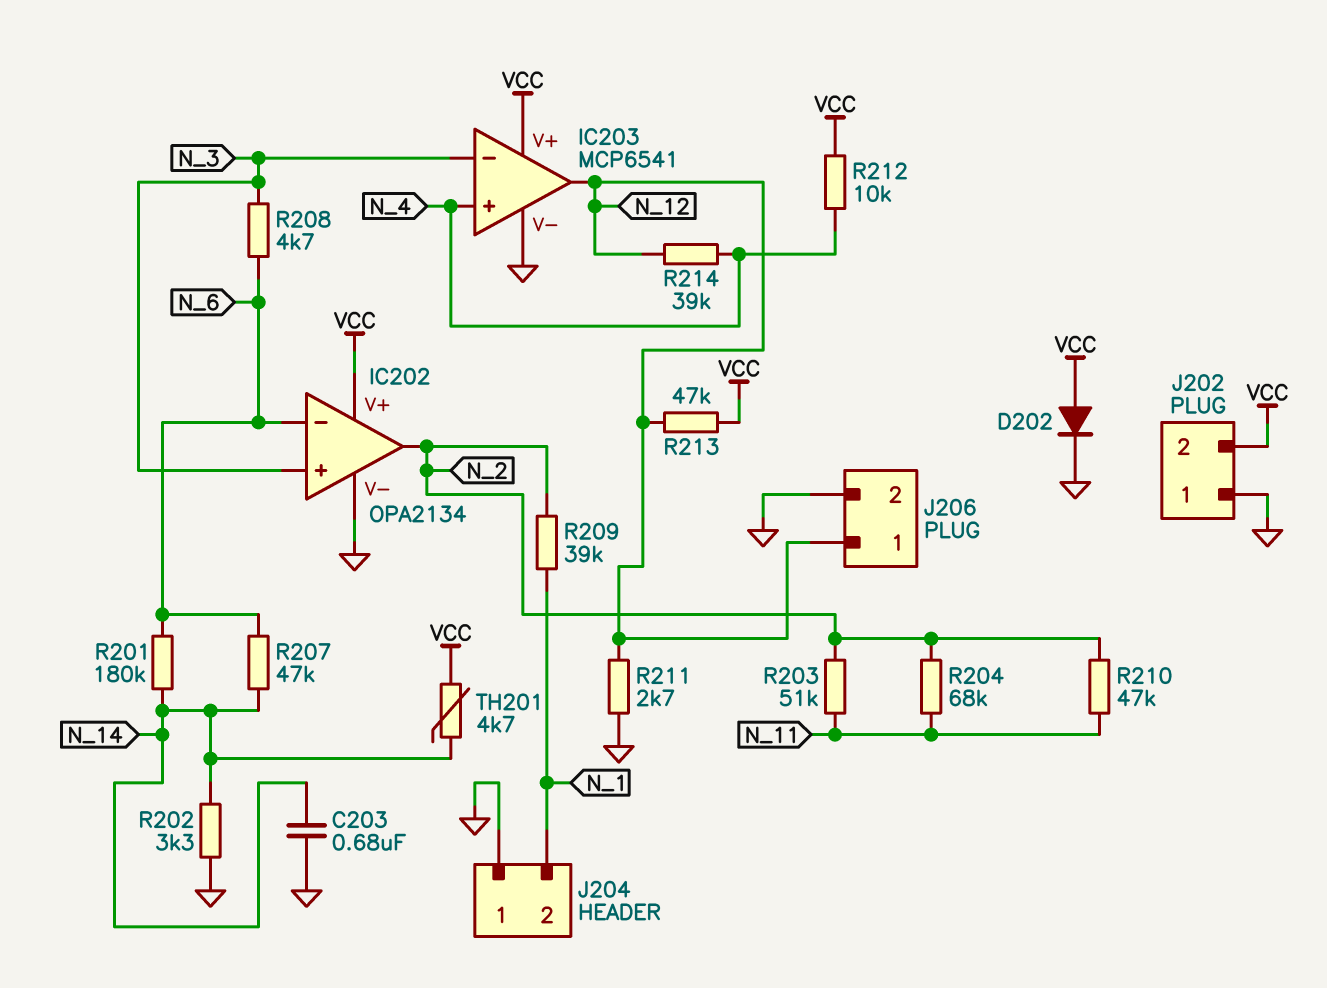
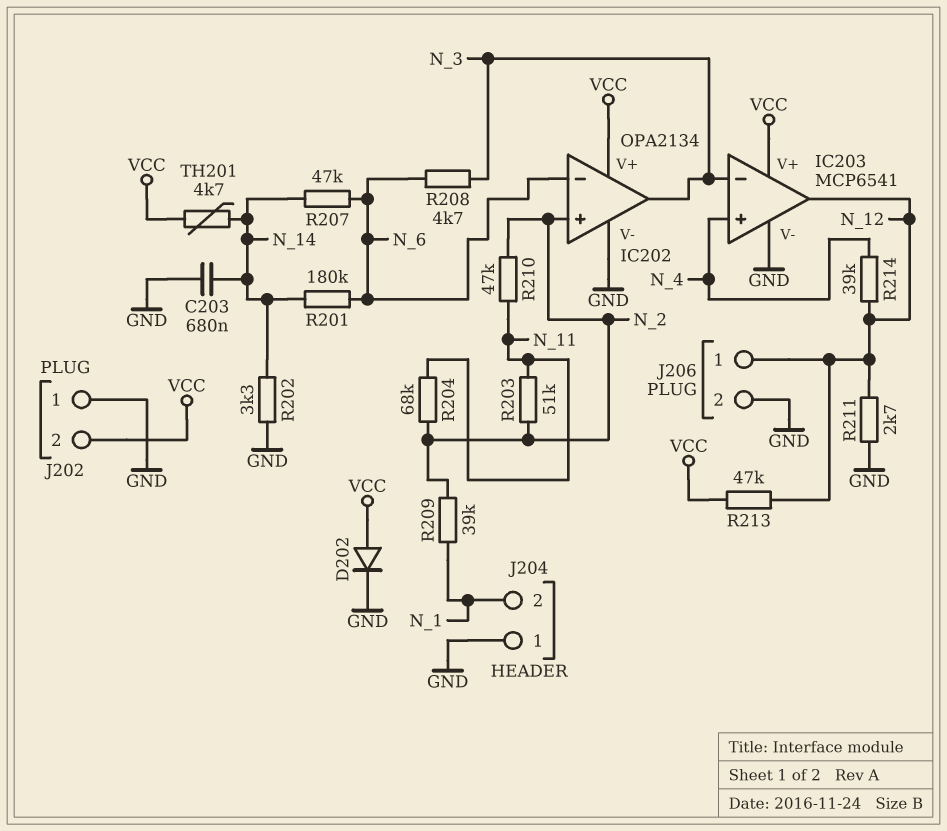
IC202 pin in+: N_3 -> N_2
IC202 pin out: N_2 -> N_3
R212: 10k (N_4, VCC) -> none

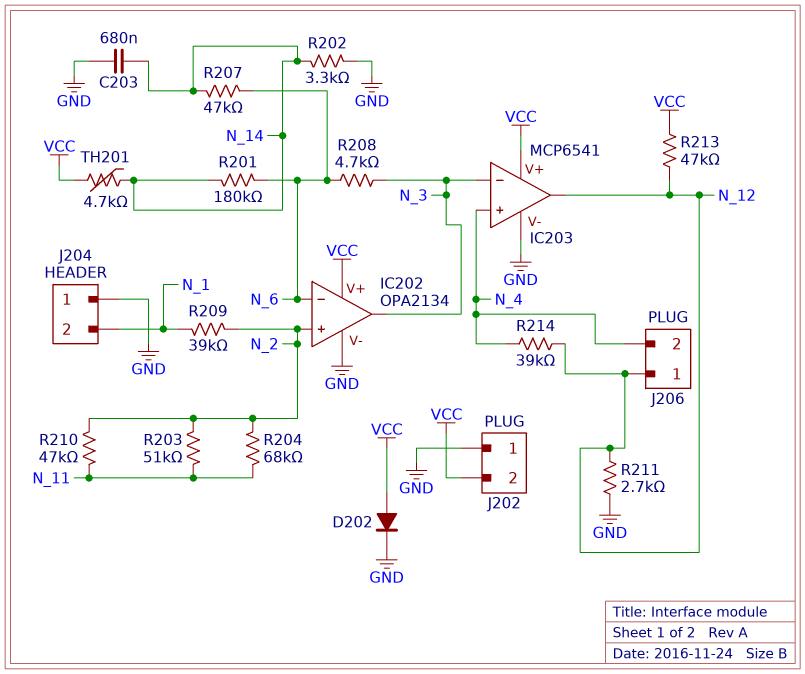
J206 pin 2: GND -> N_4

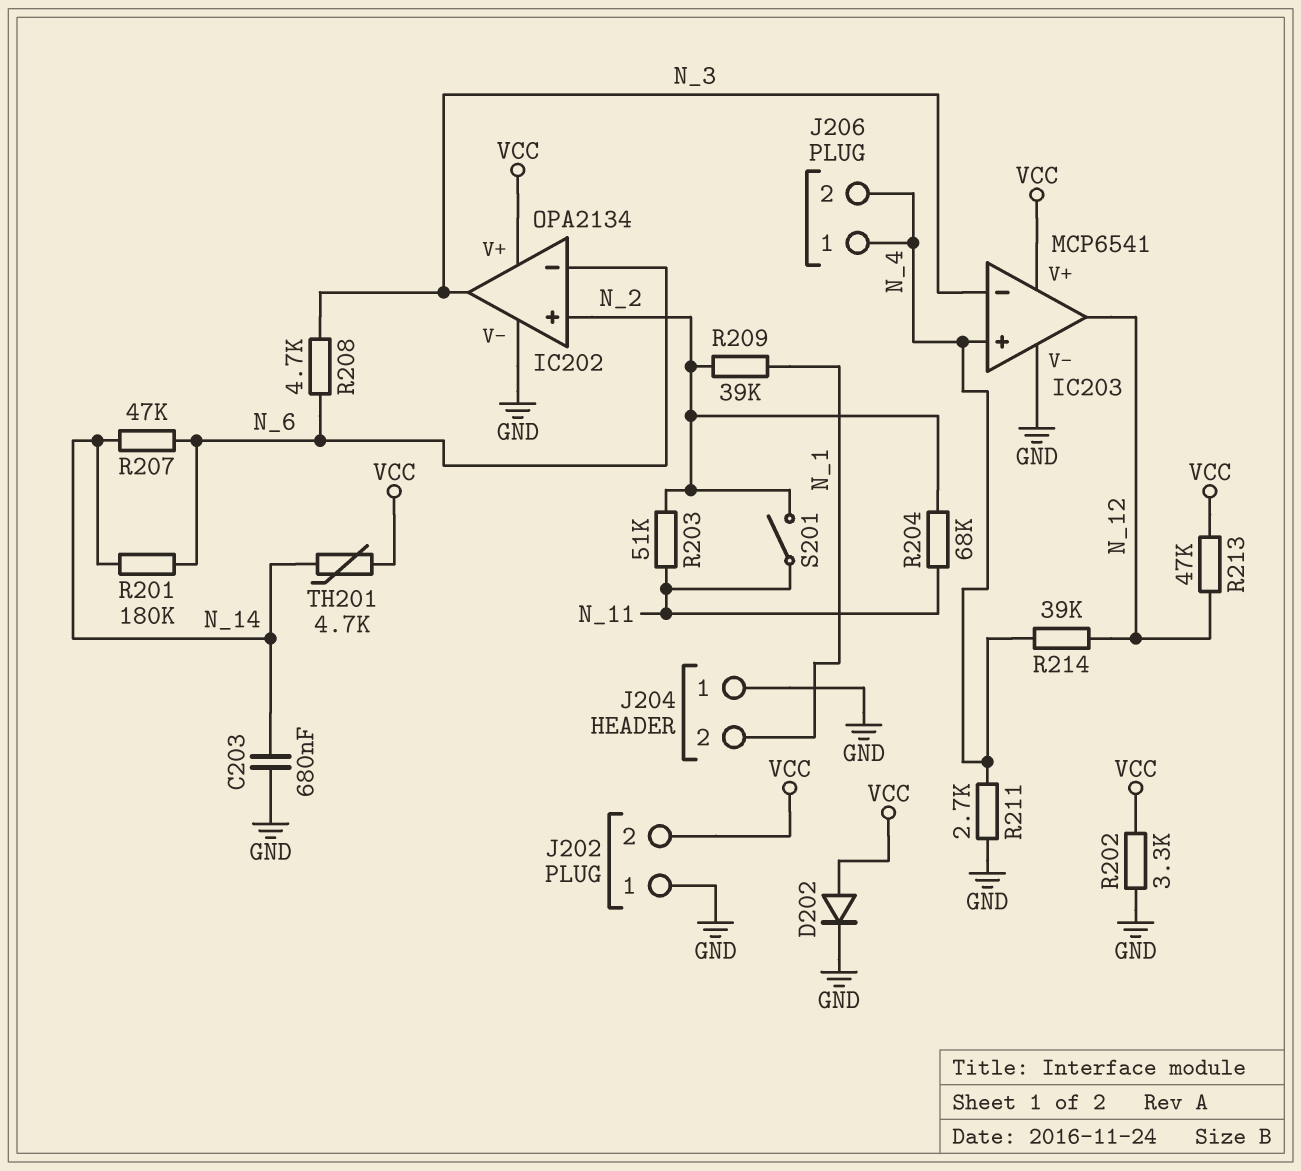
J206 pin 1: N_12 -> N_4
R202: 3.3k (GND, N_14) -> 3.3k (GND, VCC)
R210: 47k (N_2, N_11) -> none
R211: 2.7k (GND, N_12) -> 2.7k (GND, N_4)
S201: none -> switch (N_2, N_11)

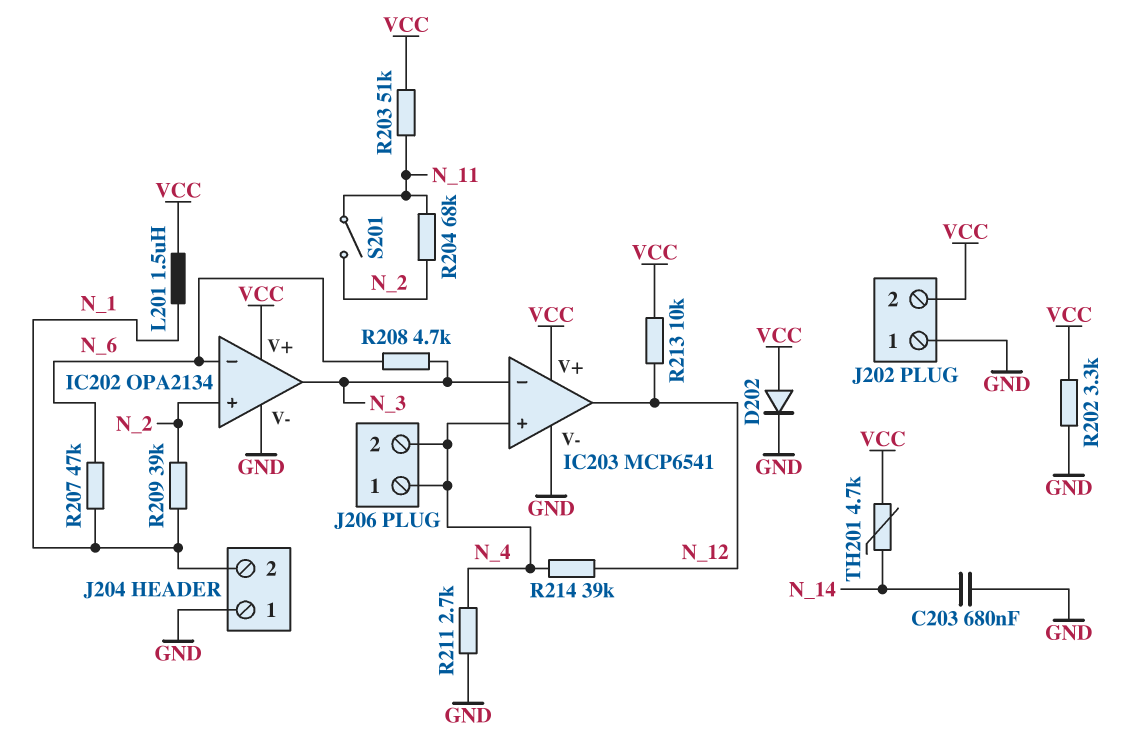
L201: none -> 1.5uH (N_1, VCC)
R201: 180k (N_6, N_14) -> none
R203: 51k (N_2, N_11) -> 51k (N_11, VCC)
R207: 47k (N_6, N_14) -> 47k (N_1, N_6)
R213: 47k (N_12, VCC) -> 10k (N_12, VCC)

